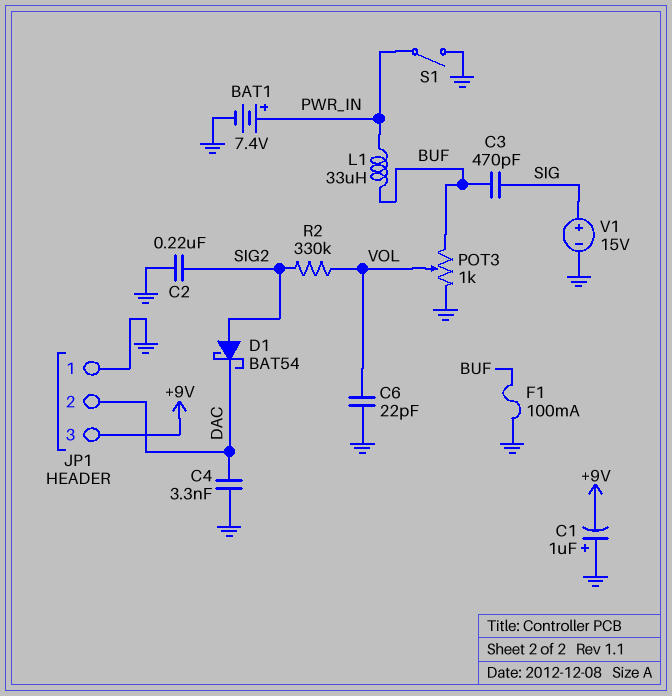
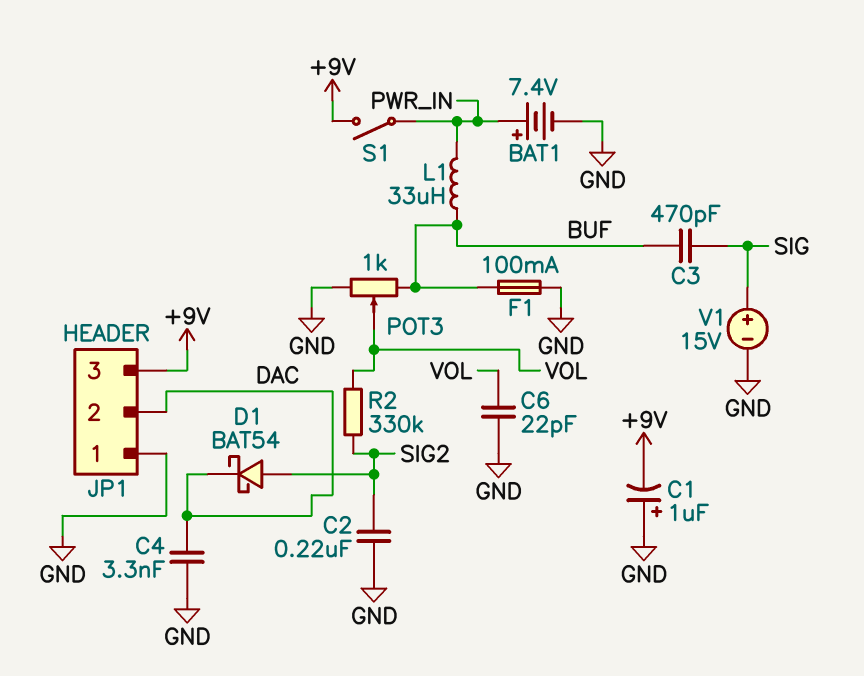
S1: switch (GND, PWR_IN) -> switch (+9V, PWR_IN)

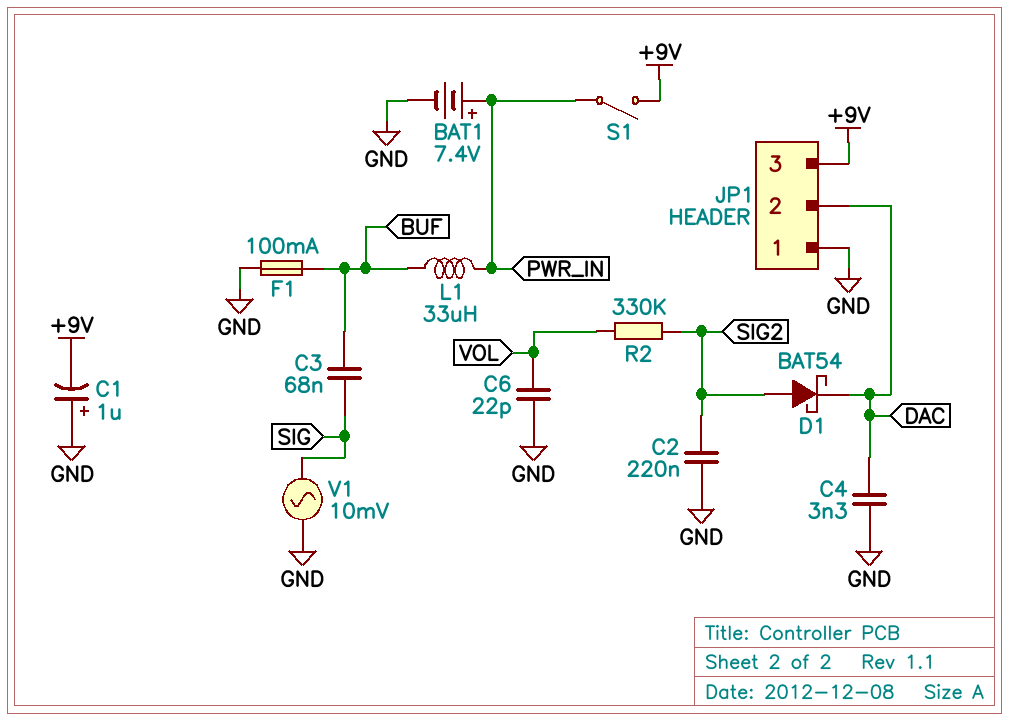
C3: 470pF (BUF, SIG) -> 68nF (BUF, SIG)
POT3: 1k (BUF, GND, wiper VOL) -> none
V1: 15V (plus SIG, minus GND) -> AC 10mV (GND, SIG)

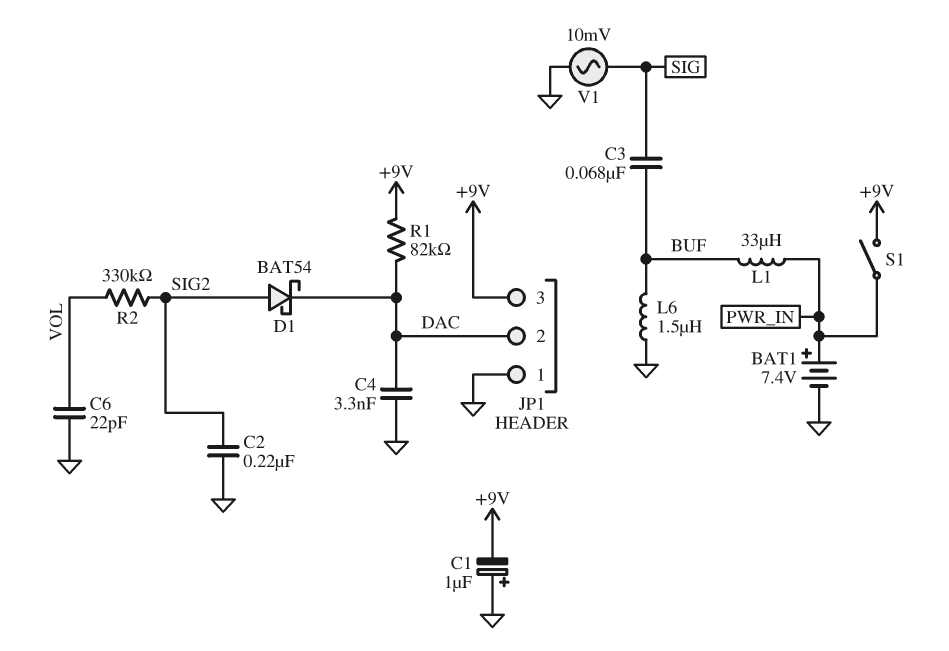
F1: 100mA (BUF, GND) -> none
L6: none -> 1.5uH (BUF, GND)
R1: none -> 82k (+9V, DAC)

